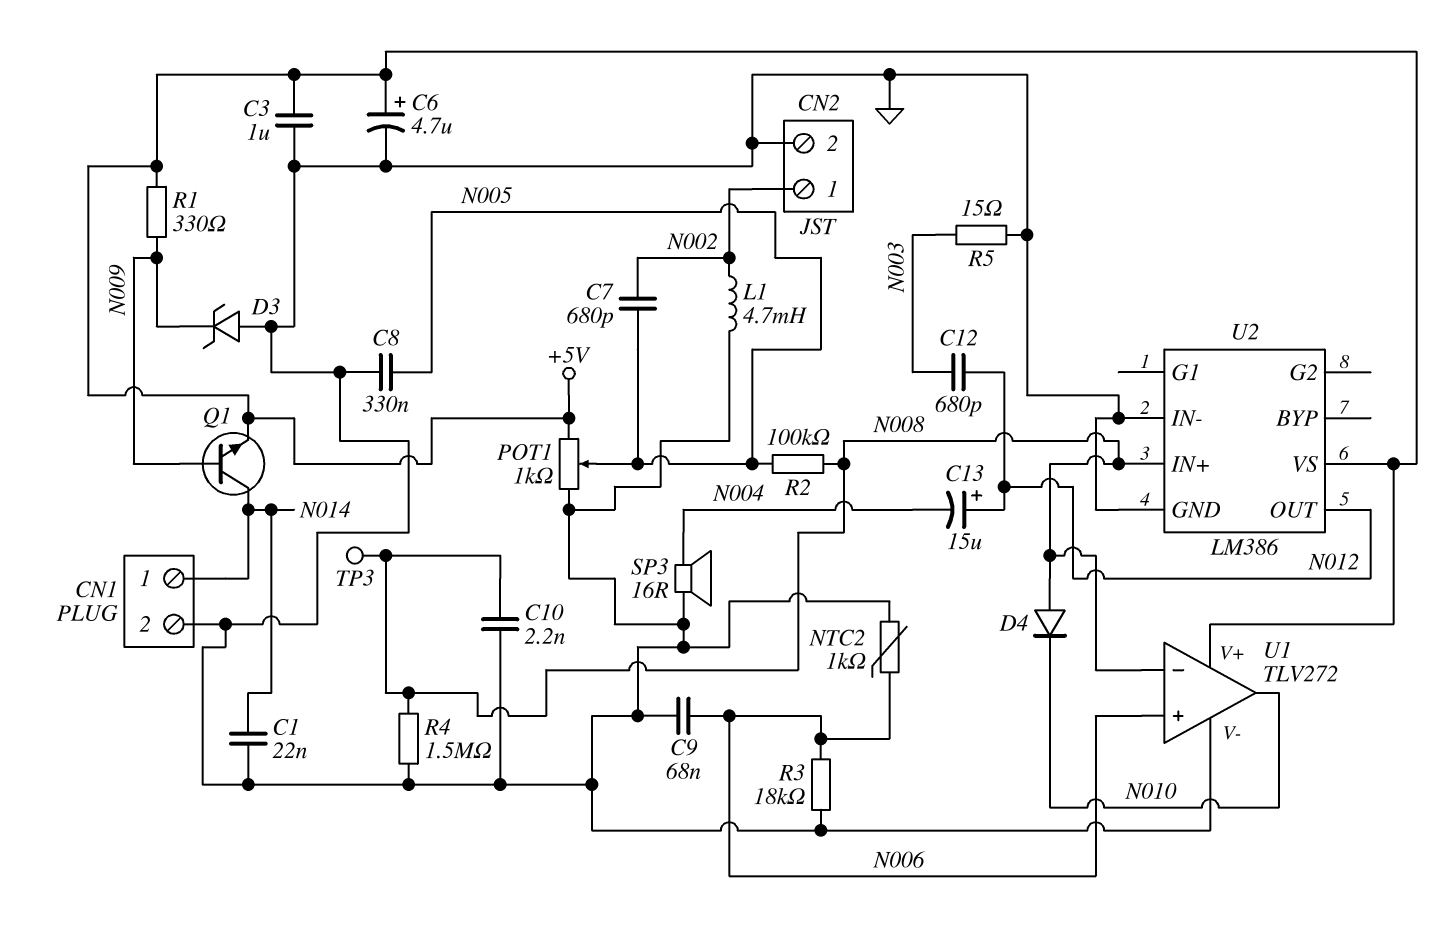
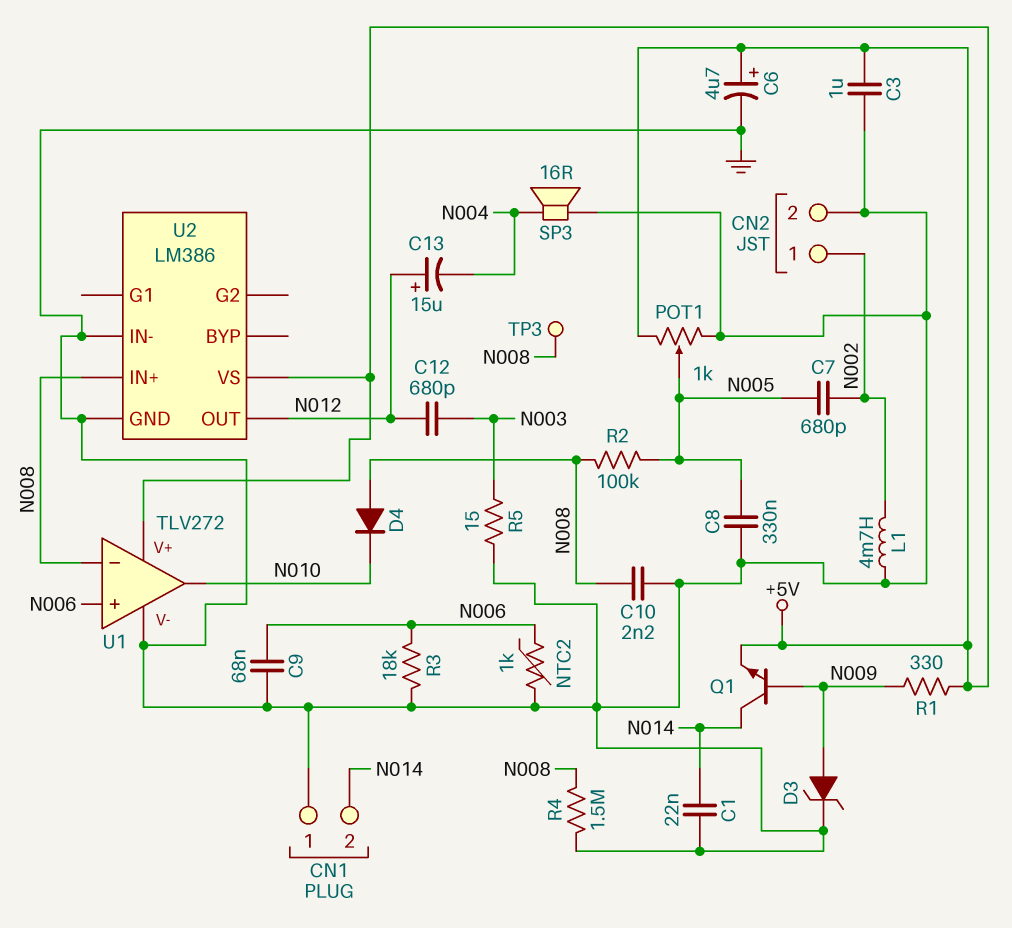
CN1 pin 1: N014 -> GND
CN1 pin 2: GND -> N014
D3: zener (A GND, K N009) -> zener (A N009, K GND)

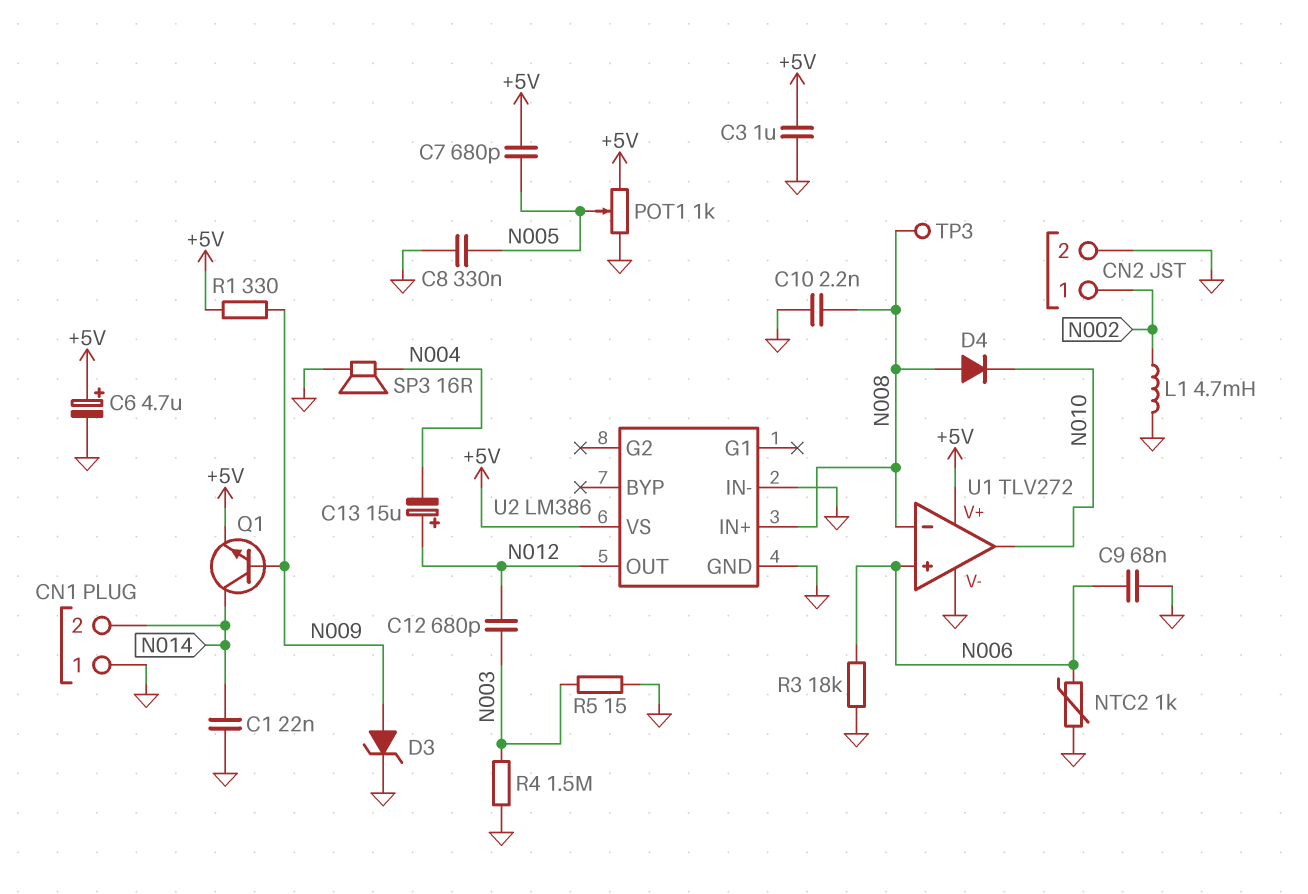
C7: 680pF (N002, N005) -> 680pF (+5V, N005)
R2: 100k (N005, N008) -> none
R4: 1.5M (GND, N008) -> 1.5M (GND, N003)

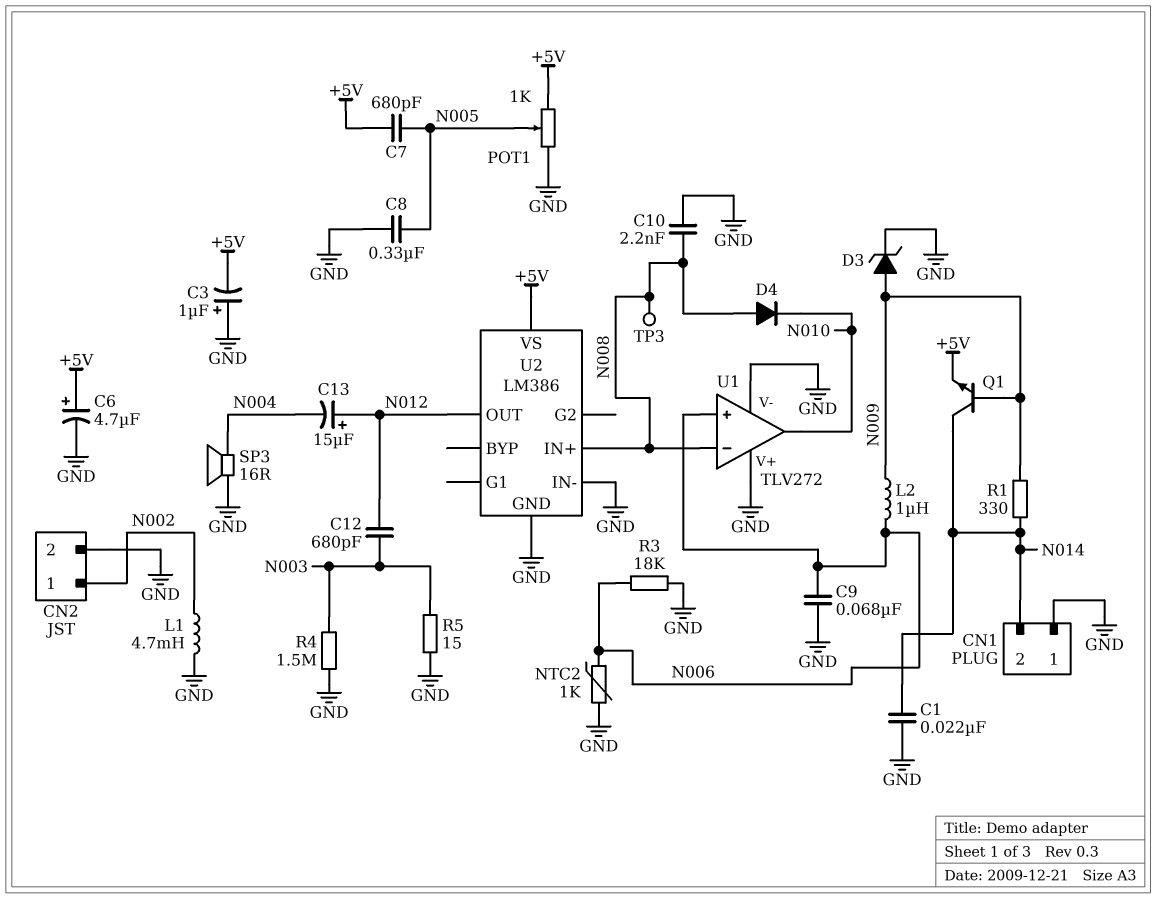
C3: 1uF (+5V, GND) -> 1uF (plus GND, minus +5V)
L2: none -> 1uH (N006, N009)
R1: 330 (+5V, N009) -> 330 (N009, N014)
U1 pin V+: +5V -> GND

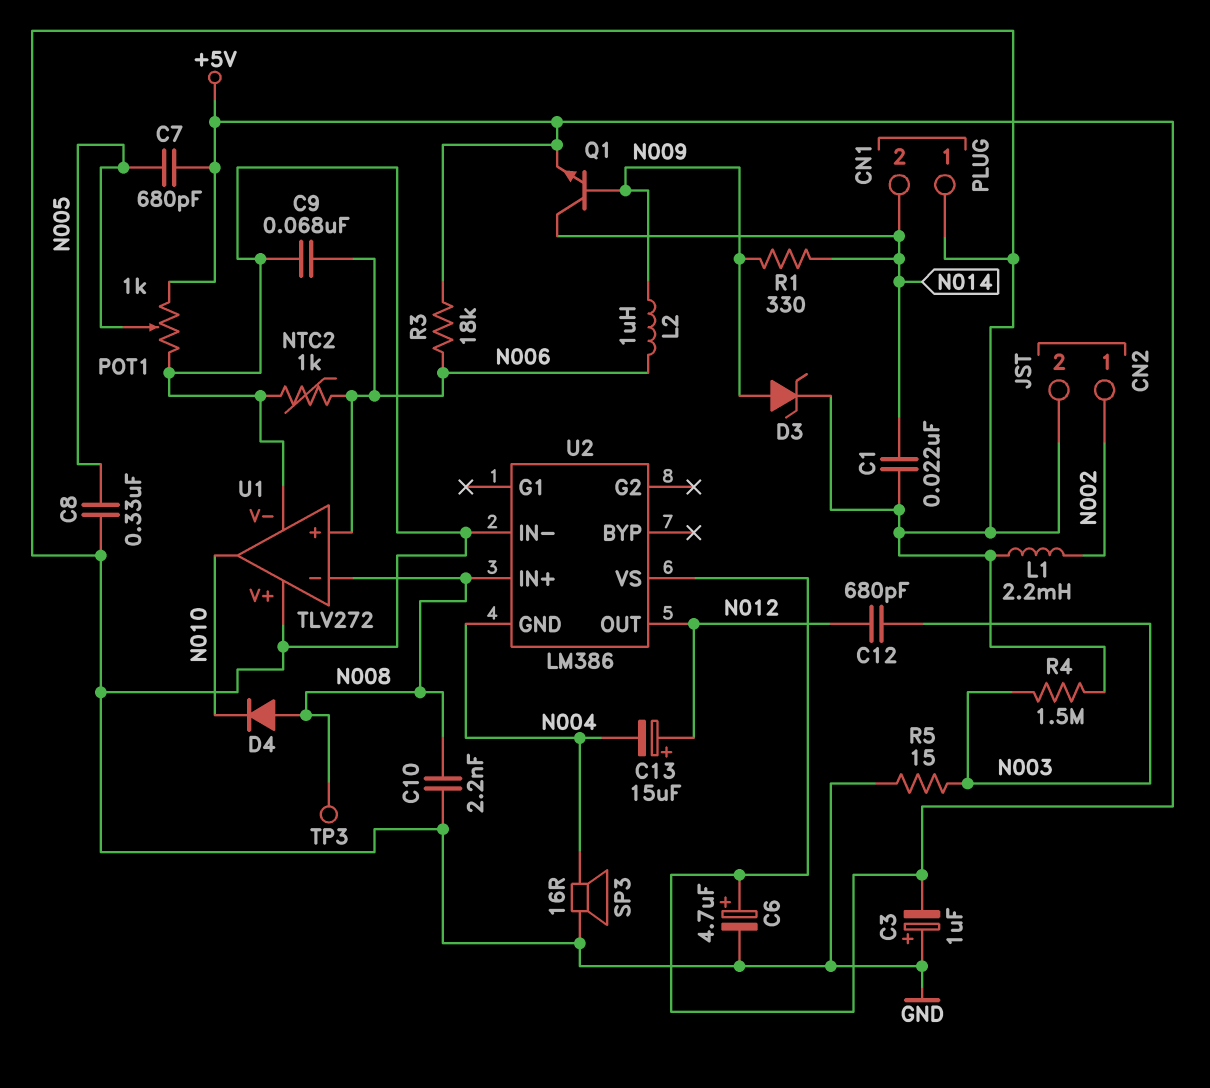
L1: 4.7mH (GND, N002) -> 2.2mH (GND, N002)
R3: 18k (GND, N006) -> 18k (+5V, N006)
U2 pin GND: GND -> N004

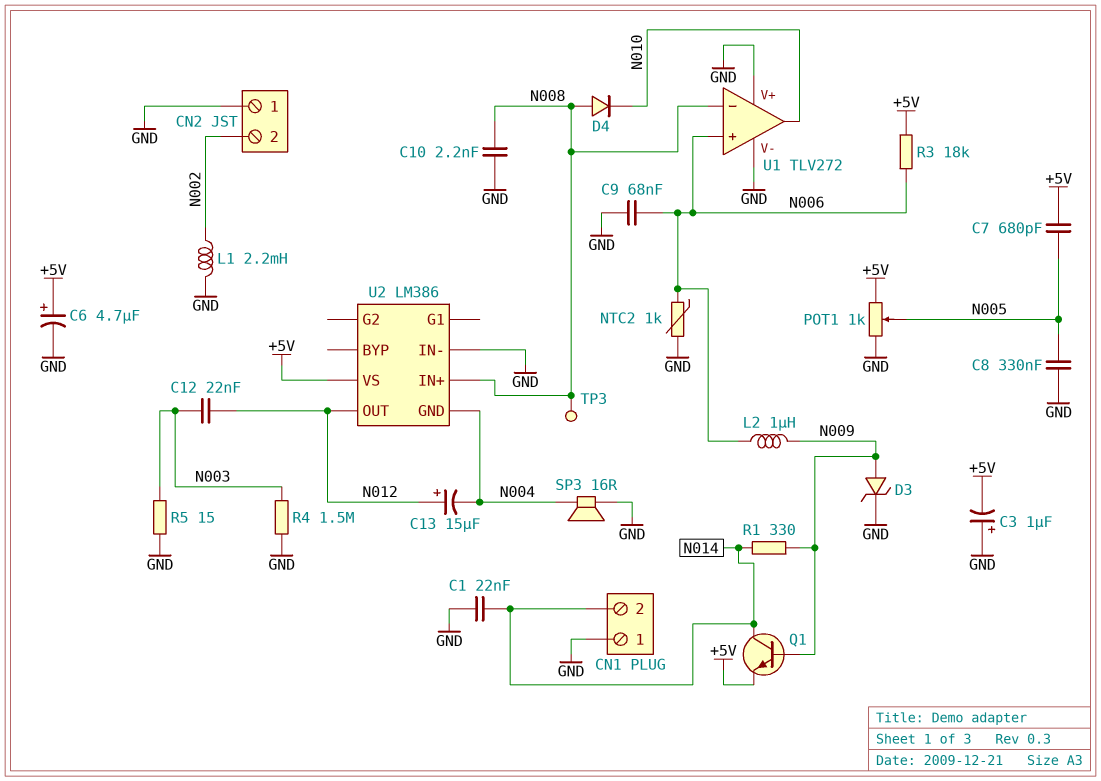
C12: 680pF (N003, N012) -> 22nF (N003, N012)
CN2 pin 1: N002 -> GND
CN2 pin 2: GND -> N002

